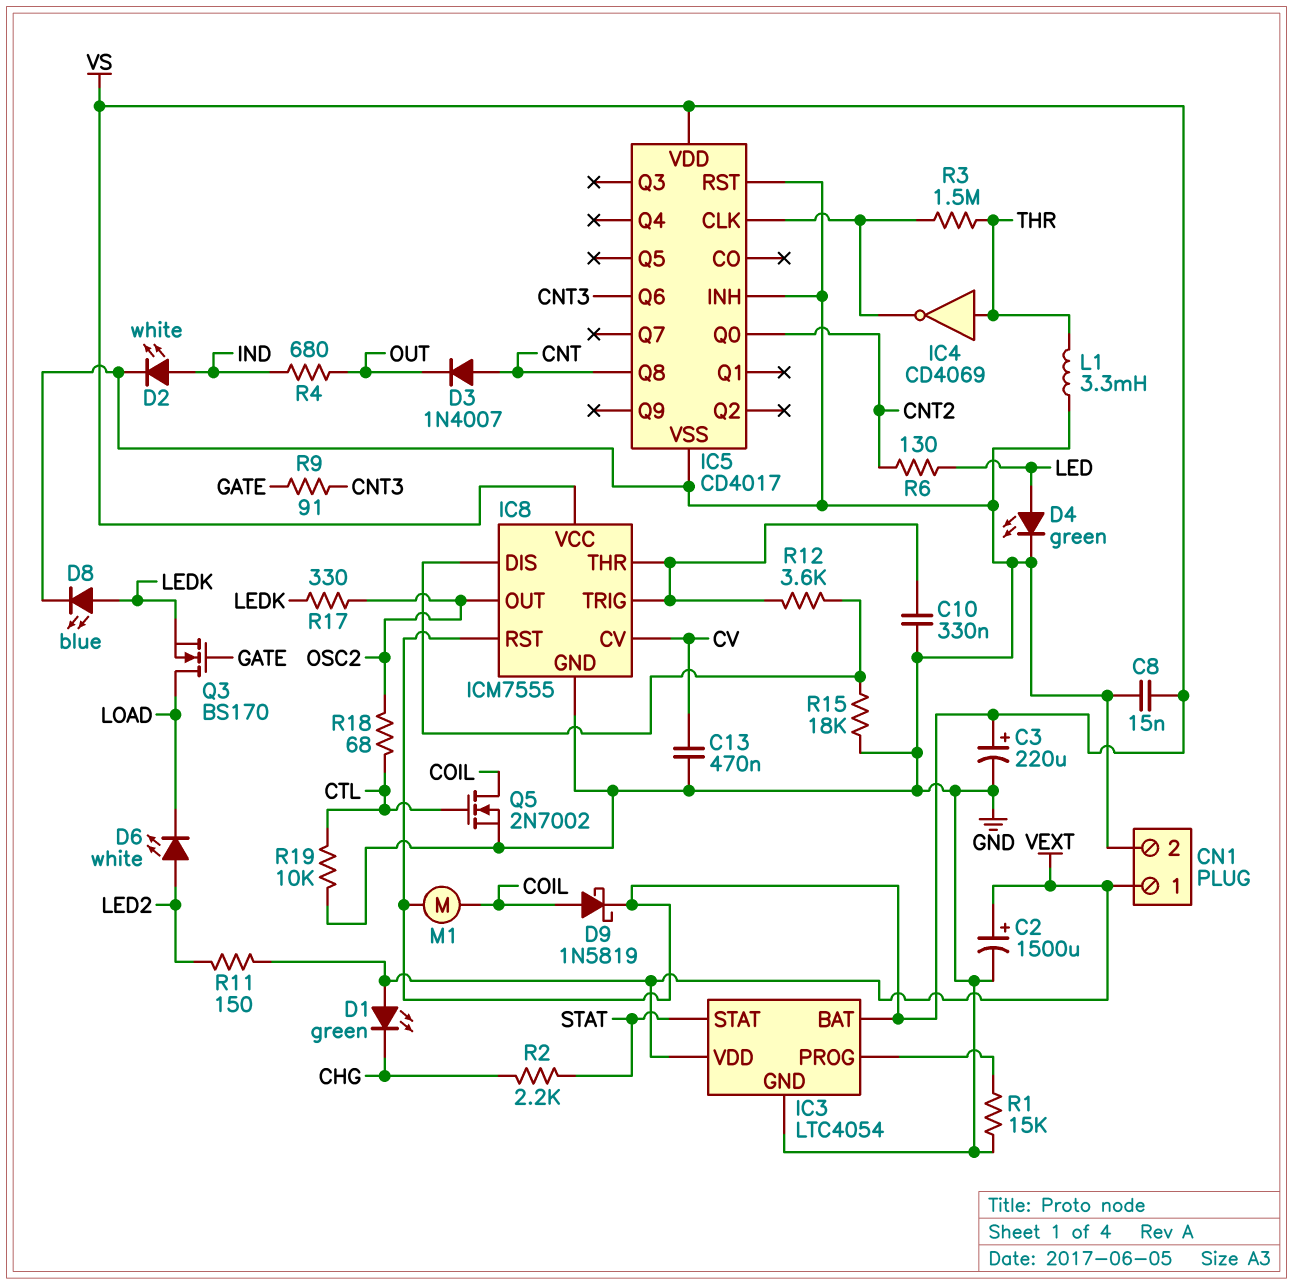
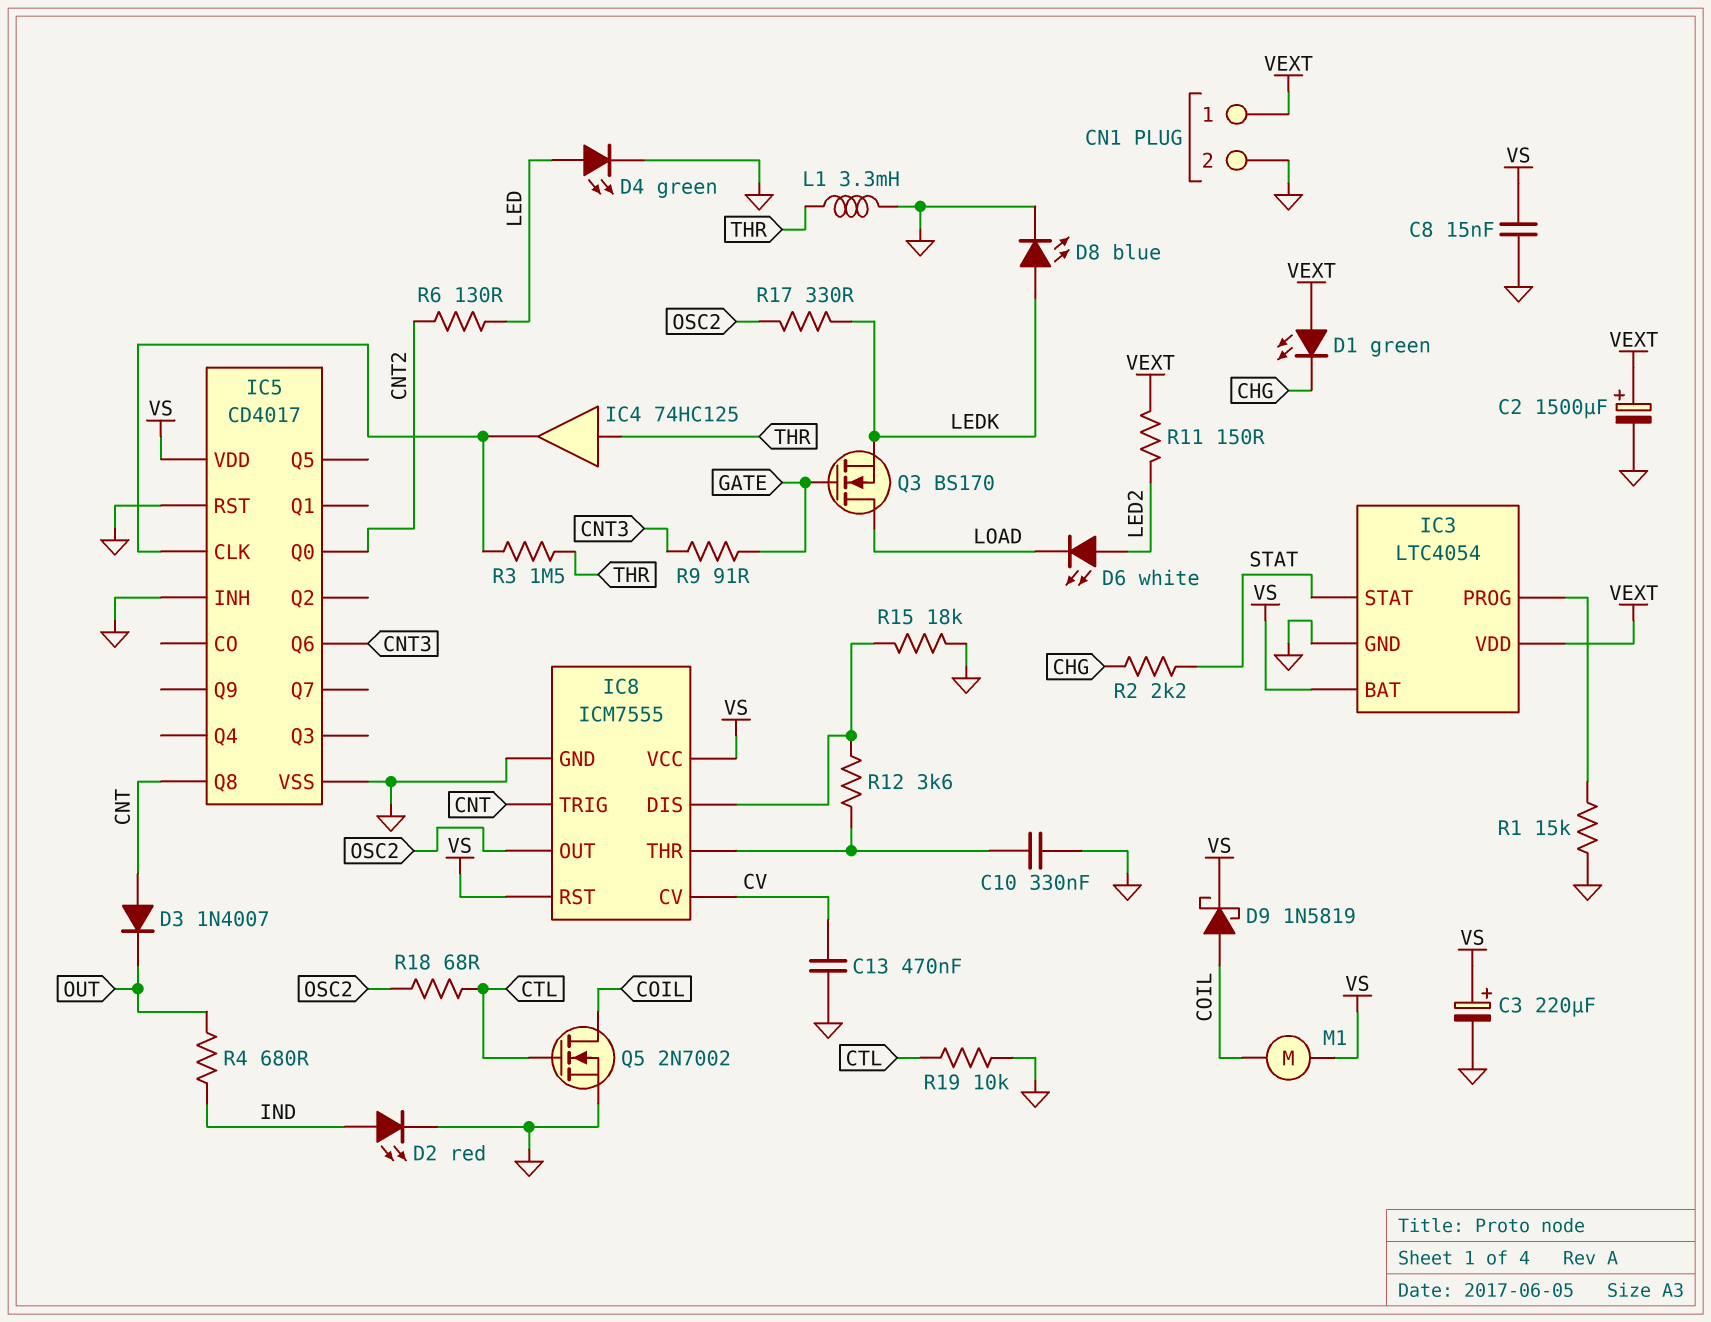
D2: LED white (A IND, K GND) -> LED red (A IND, K GND)
IC4: NOT CD4069 (in THR, out IC5/CLK) -> buffer 74HC125 (in THR, out IC5/CLK)
IC8 pin TRIG: IC8/THR -> CNT

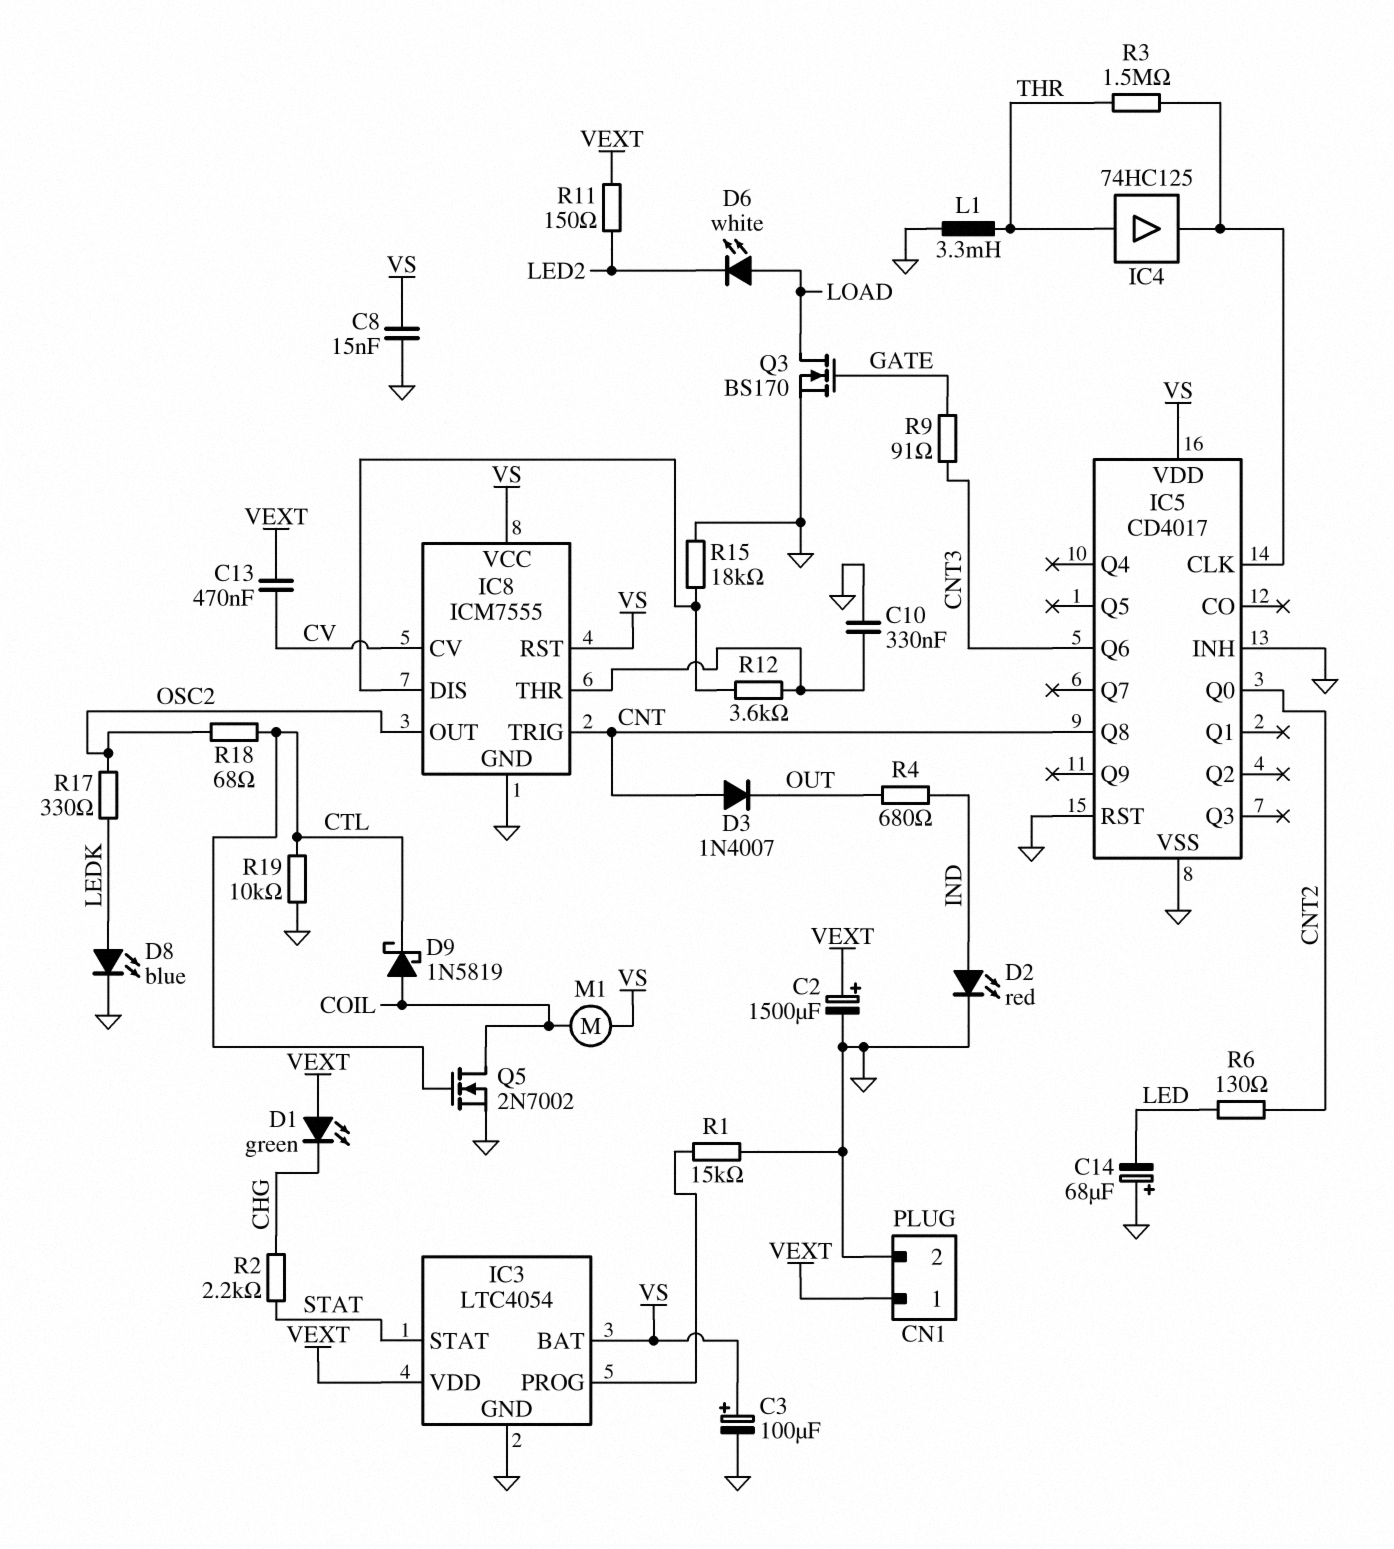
C3: 220uF (plus VS, minus GND) -> 100uF (plus VS, minus GND)
C13: 470nF (CV, GND) -> 470nF (CV, VEXT)
C14: none -> 68uF (plus GND, minus LED)
D4: LED green (A LED, K GND) -> none
D6: LED white (A LED2, K LOAD) -> LED white (A LOAD, K LED2)
D9: schottky 1N5819 (A COIL, K VS) -> schottky 1N5819 (A COIL, K CTL)
Q3: NMOS BS170 (G GATE, D LOAD, S LEDK) -> NMOS BS170 (G GATE, D LOAD, S GND)

